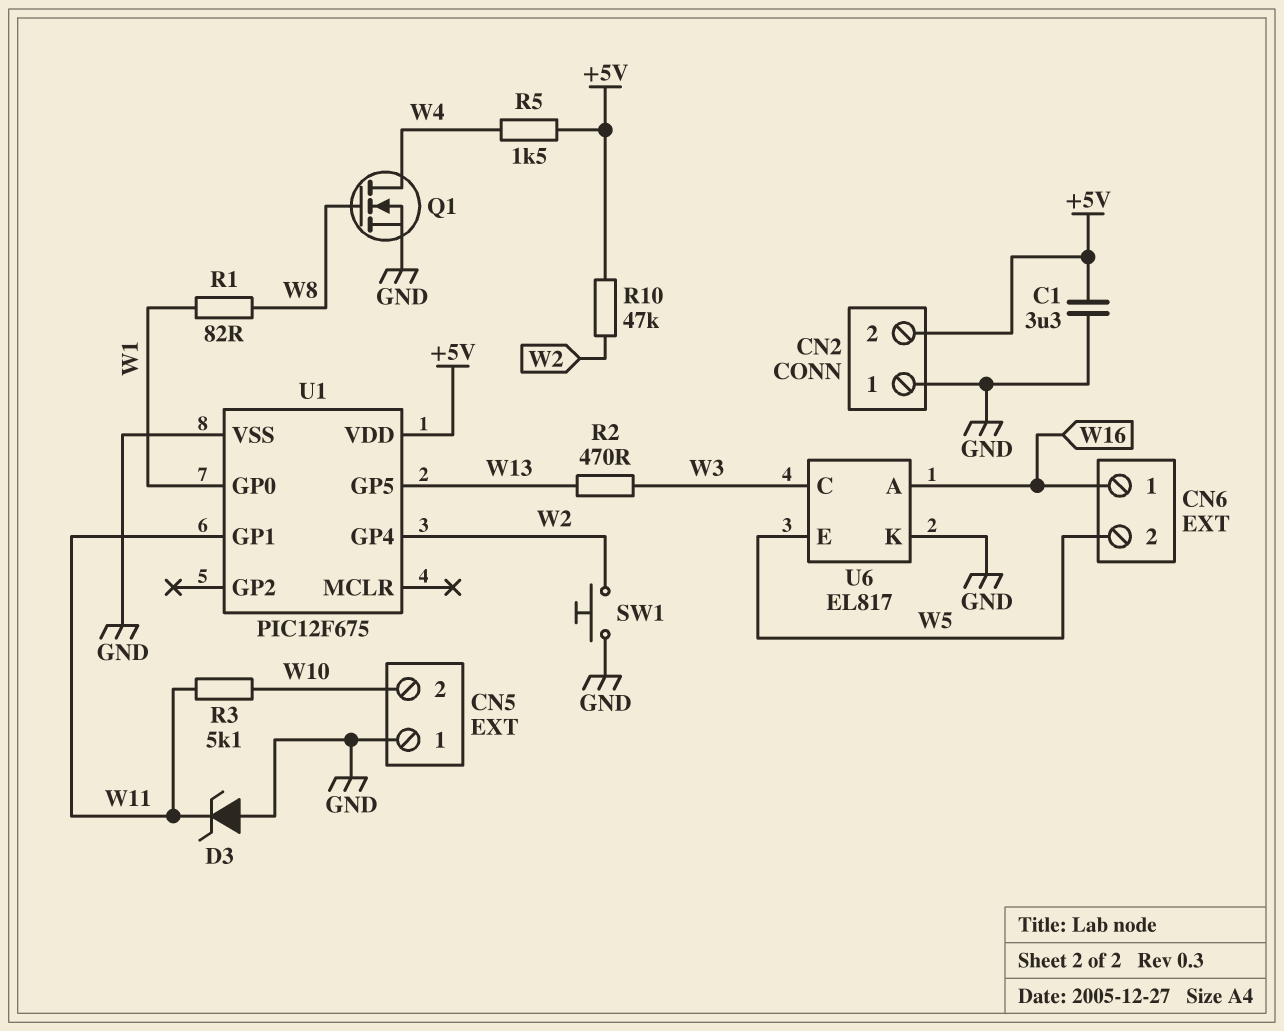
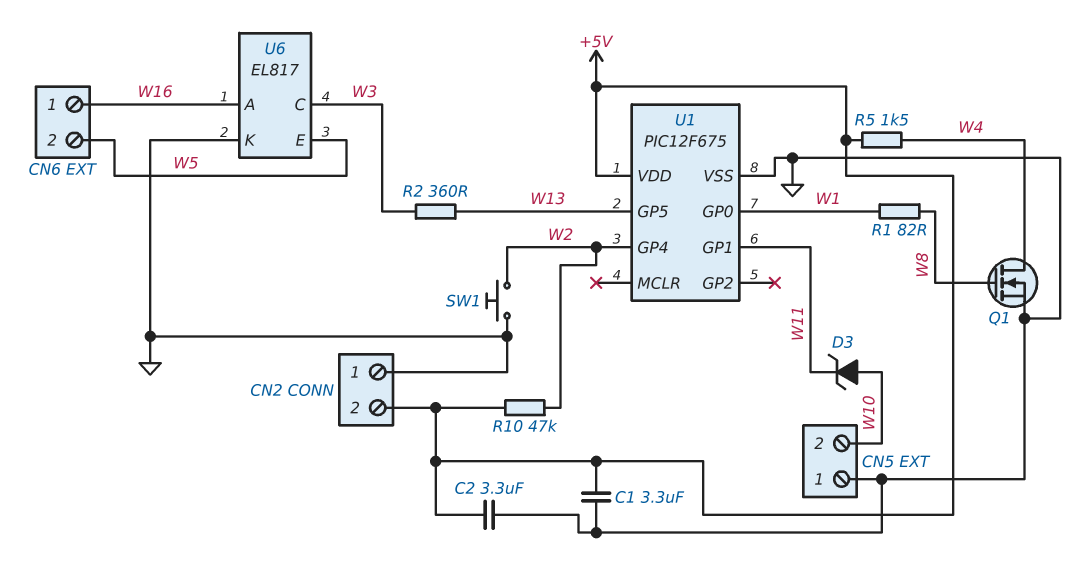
C2: none -> 3.3uF (+5V, GND)
D3: zener (A GND, K W11) -> zener (A W10, K W11)
R2: 470 (W3, W13) -> 360 (W3, W13)
R3: 5.1k (W10, W11) -> none

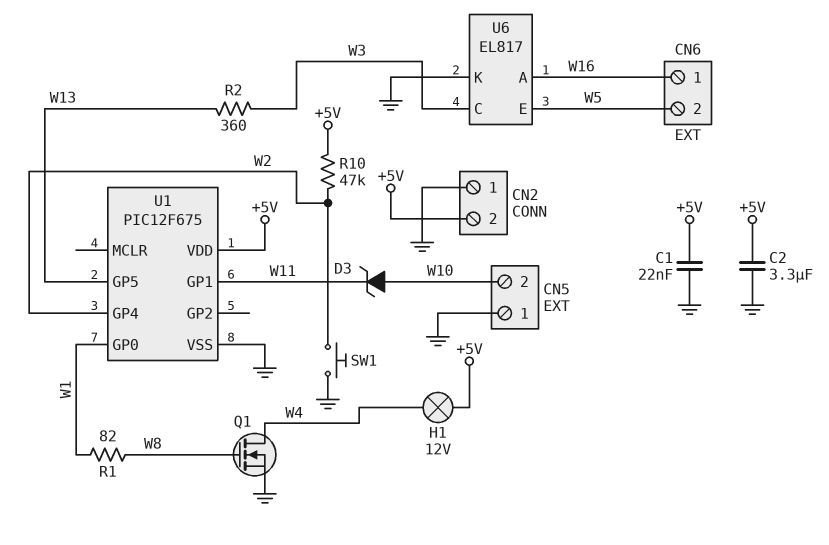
C1: 3.3uF (+5V, GND) -> 22nF (+5V, GND)
H1: none -> lamp 12V (+5V, W4)
R5: 1.5k (+5V, W4) -> none

